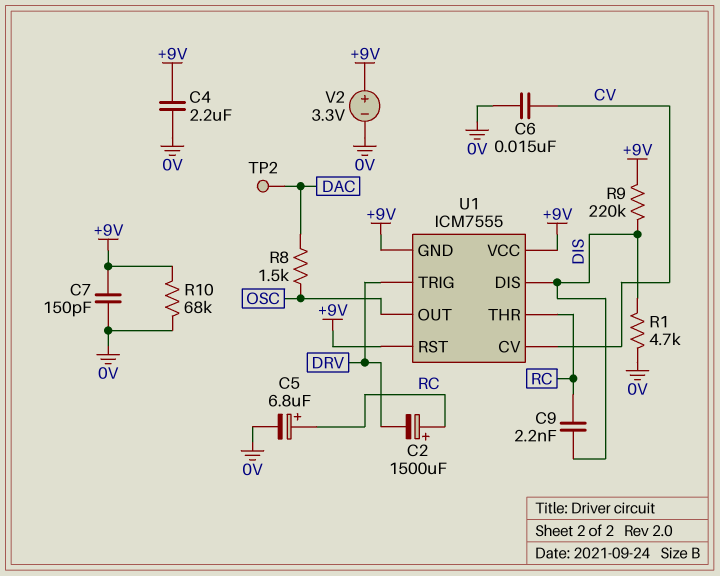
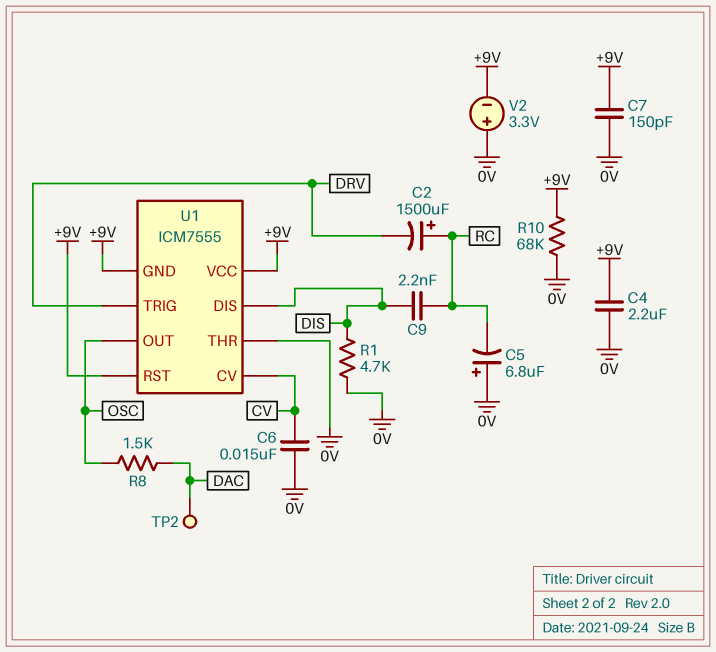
C5: 6.8uF (plus RC, minus 0V) -> 6.8uF (plus 0V, minus RC)
R9: 220k (+9V, DIS) -> none
U1 pin THR: RC -> 0V
V2: 3.3V (plus +9V, minus 0V) -> 3.3V (plus 0V, minus +9V)

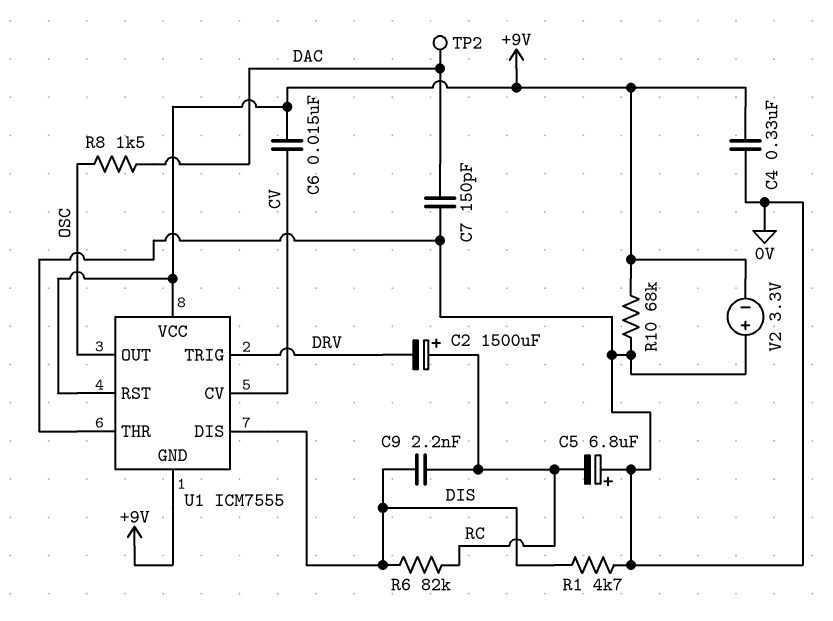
C4: 2.2uF (+9V, 0V) -> 330nF (+9V, 0V)
C6: 15nF (0V, CV) -> 15nF (+9V, CV)
C7: 150pF (+9V, 0V) -> 150pF (0V, DAC)
R6: none -> 82k (DIS, RC)

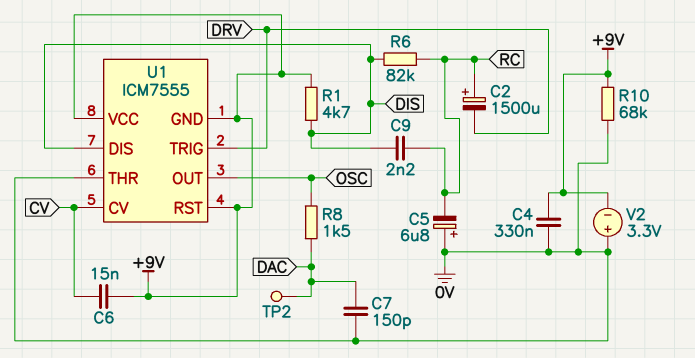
R1: 4.7k (0V, DIS) -> 4.7k (+9V, DIS)

